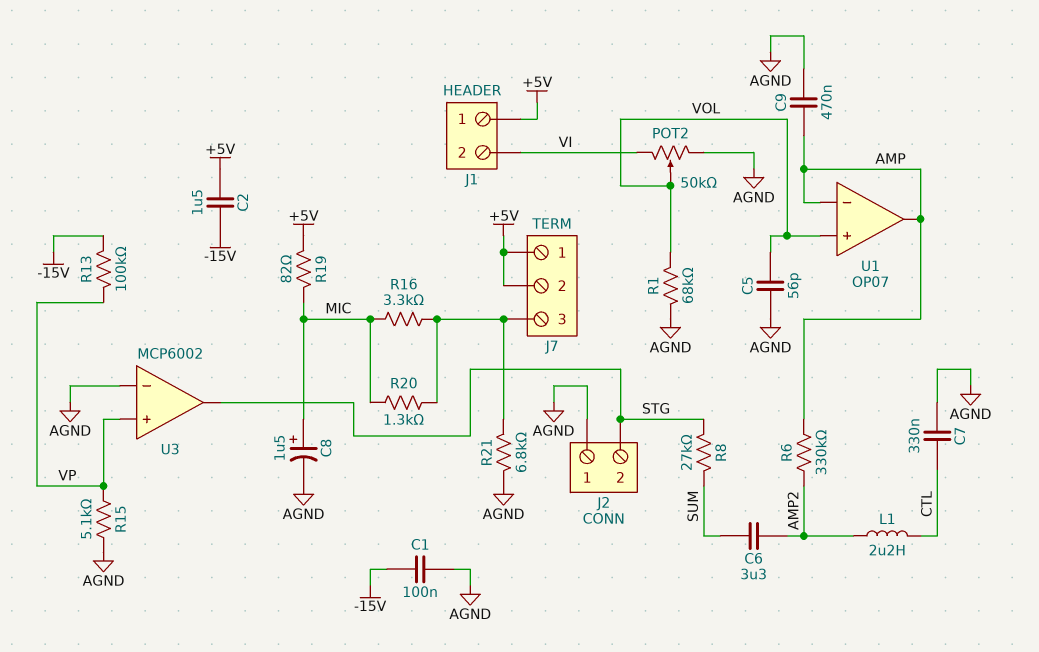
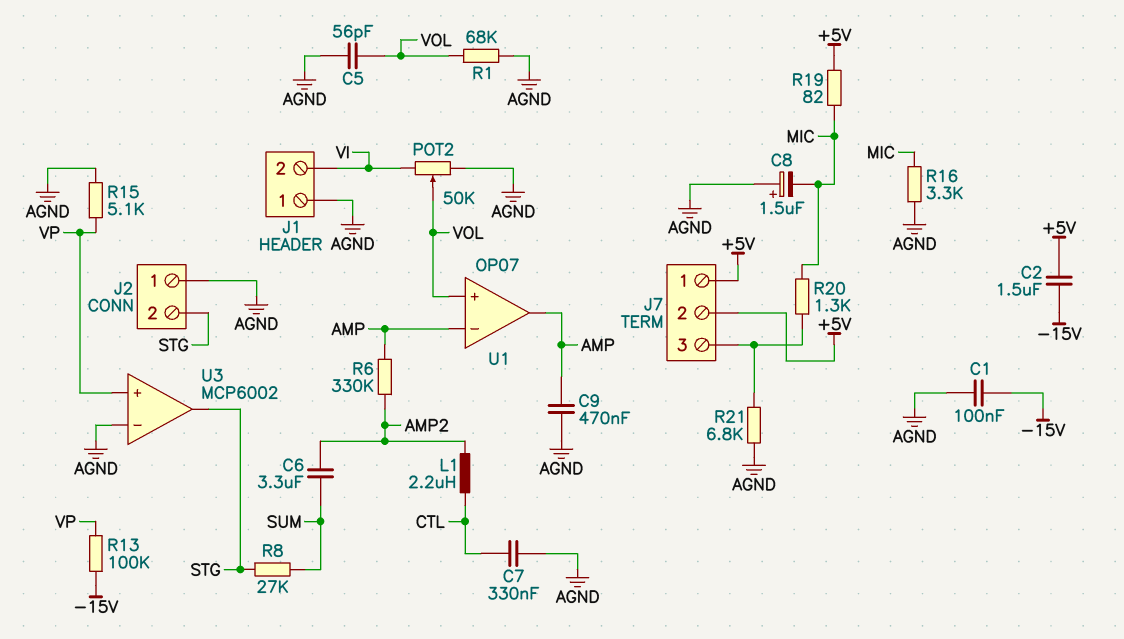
C8: 1.5uF (plus MIC, minus AGND) -> 1.5uF (plus AGND, minus MIC)
J1 pin 1: +5V -> AGND
R16: 3.3k (J7/3, MIC) -> 3.3k (AGND, MIC)

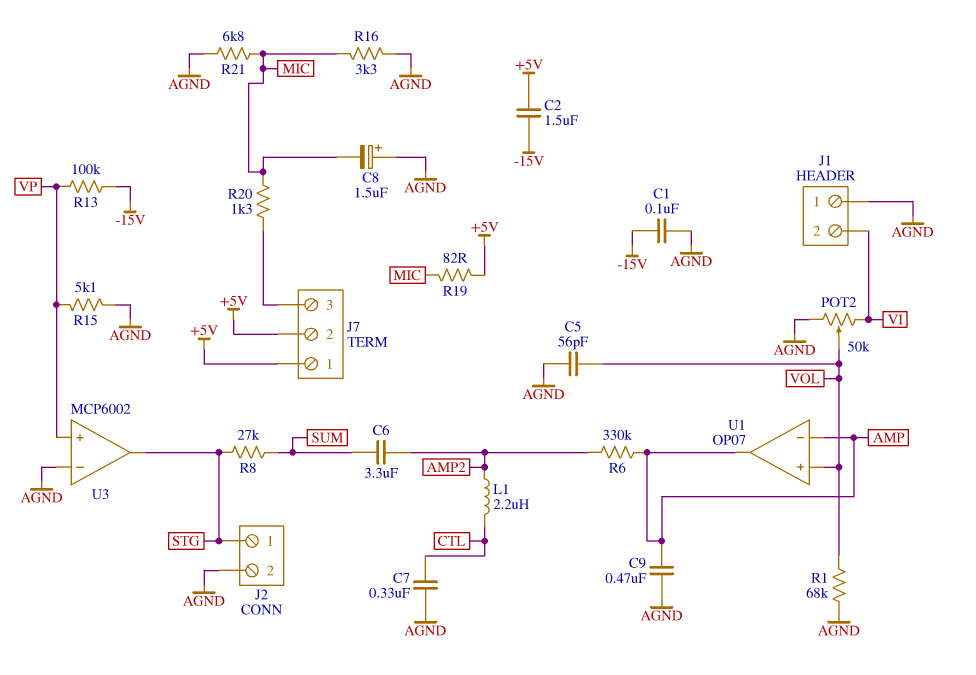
J2 pin 1: AGND -> STG
J2 pin 2: STG -> AGND
R21: 6.8k (AGND, J7/3) -> 6.8k (AGND, MIC)

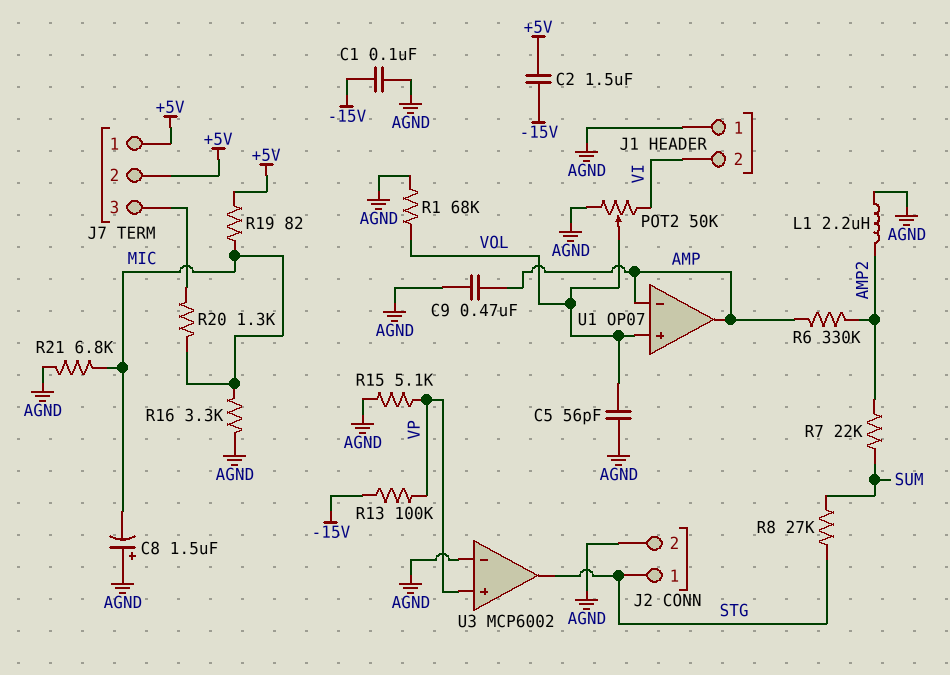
C6: 3.3uF (AMP2, SUM) -> none
C7: 330nF (AGND, CTL) -> none
L1: 2.2uH (AMP2, CTL) -> 2.2uH (AGND, AMP2)
R7: none -> 22k (AMP2, SUM)

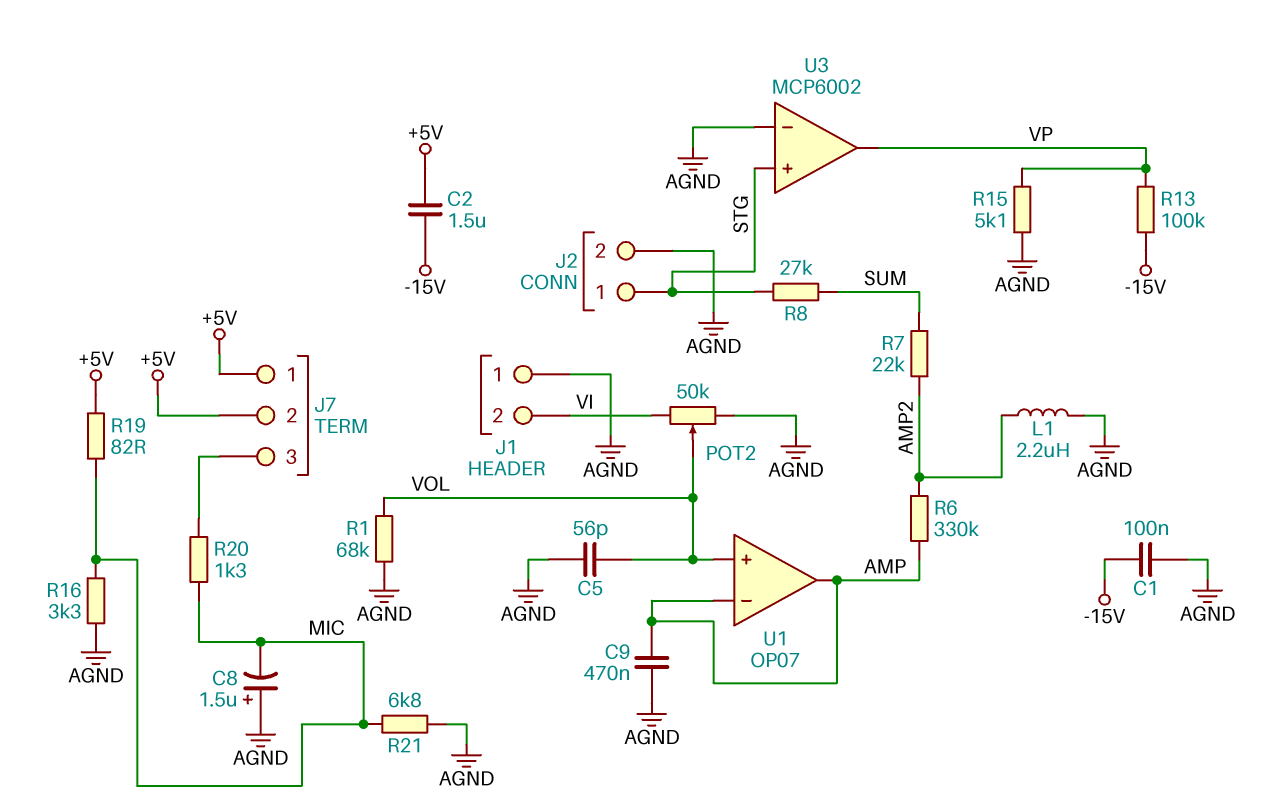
U3 pin in+: VP -> STG
U3 pin out: STG -> VP

